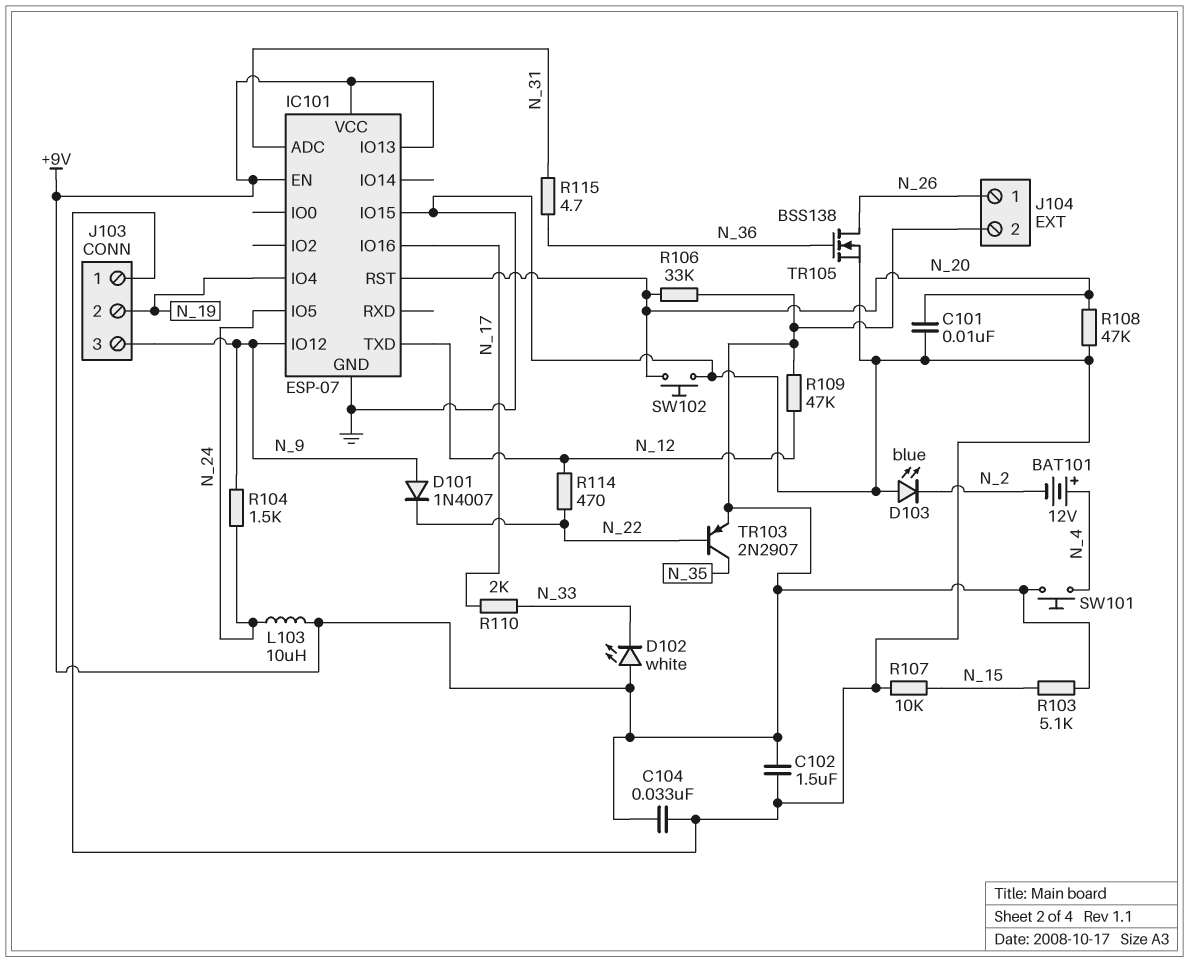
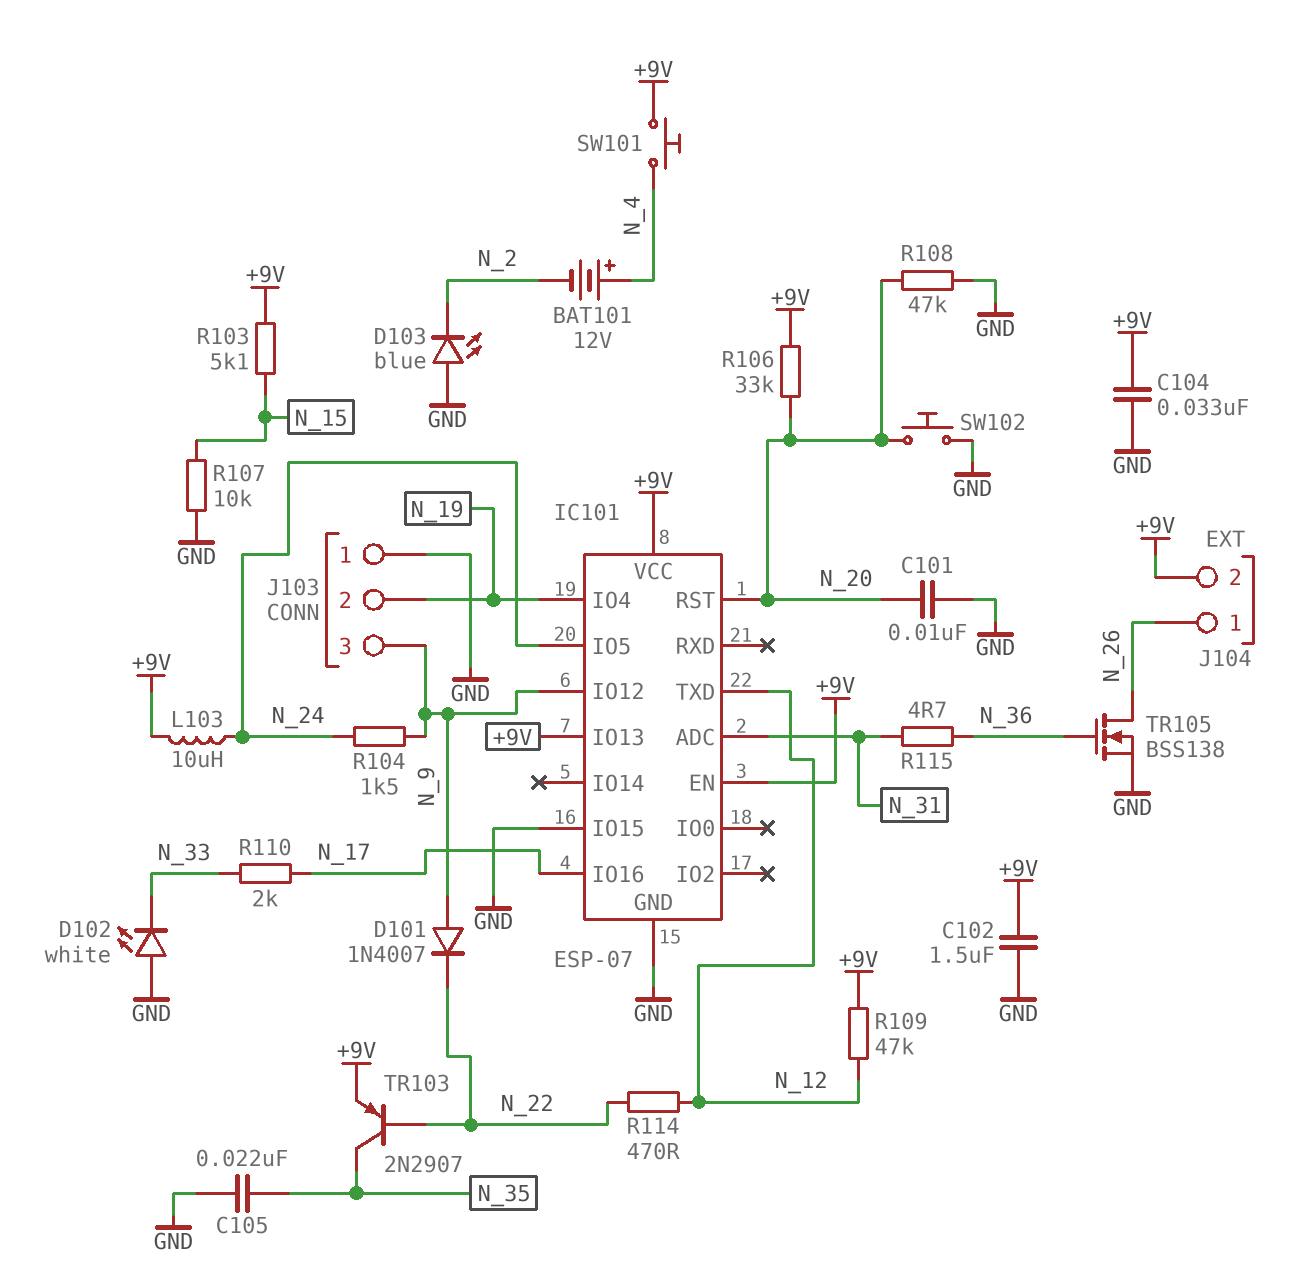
C105: none -> 22nF (GND, N_35)
D102: LED white (A +9V, K N_33) -> LED white (A GND, K N_33)

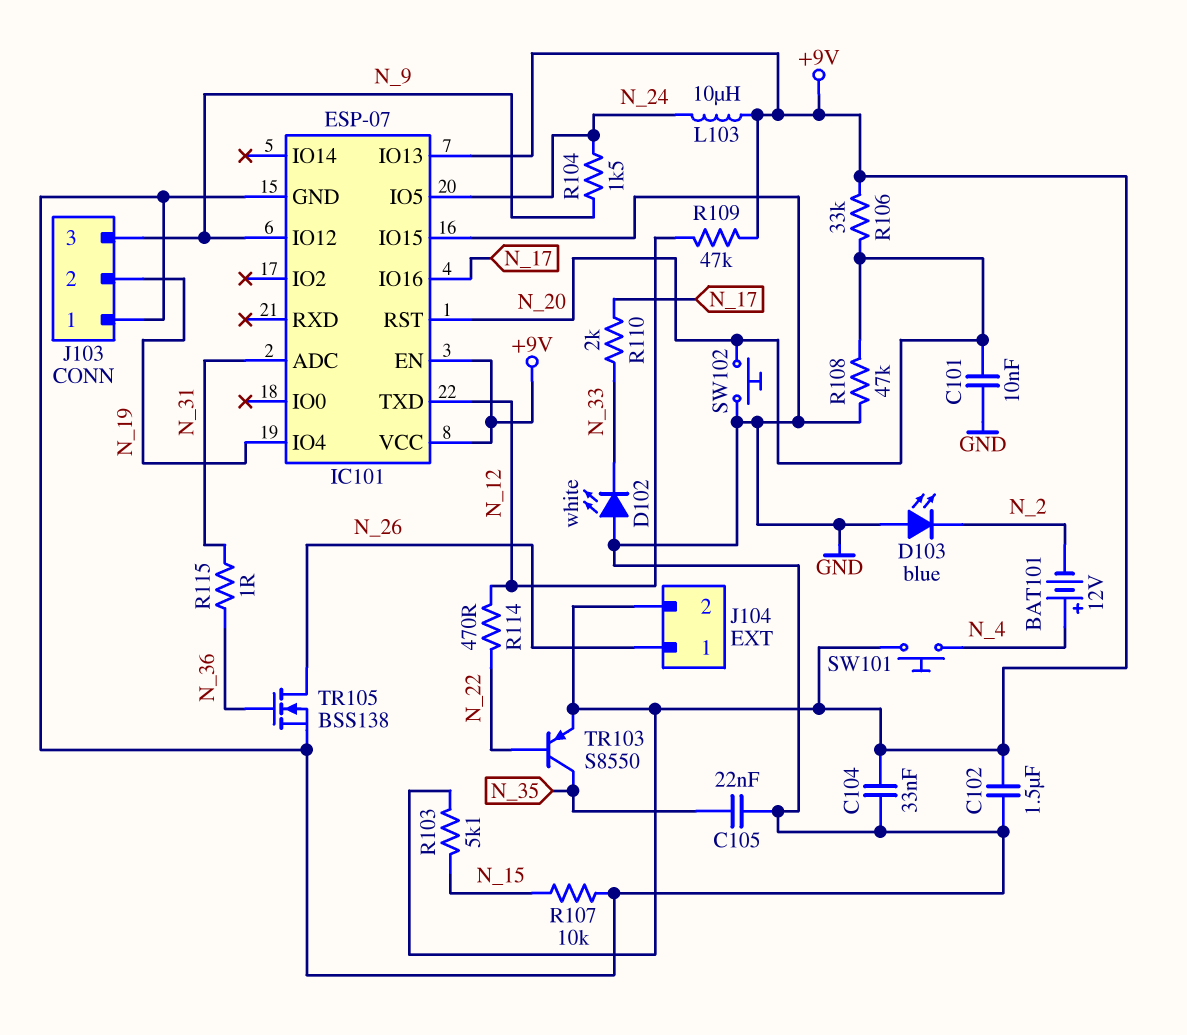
D101: diode 1N4007 (A N_9, K N_22) -> none
R115: 4.7 (N_31, N_36) -> 1 (N_31, N_36)
TR103: PNP 2N2907 (B N_22, C N_35, E +9V) -> PNP S8550 (B N_22, C N_35, E +9V)

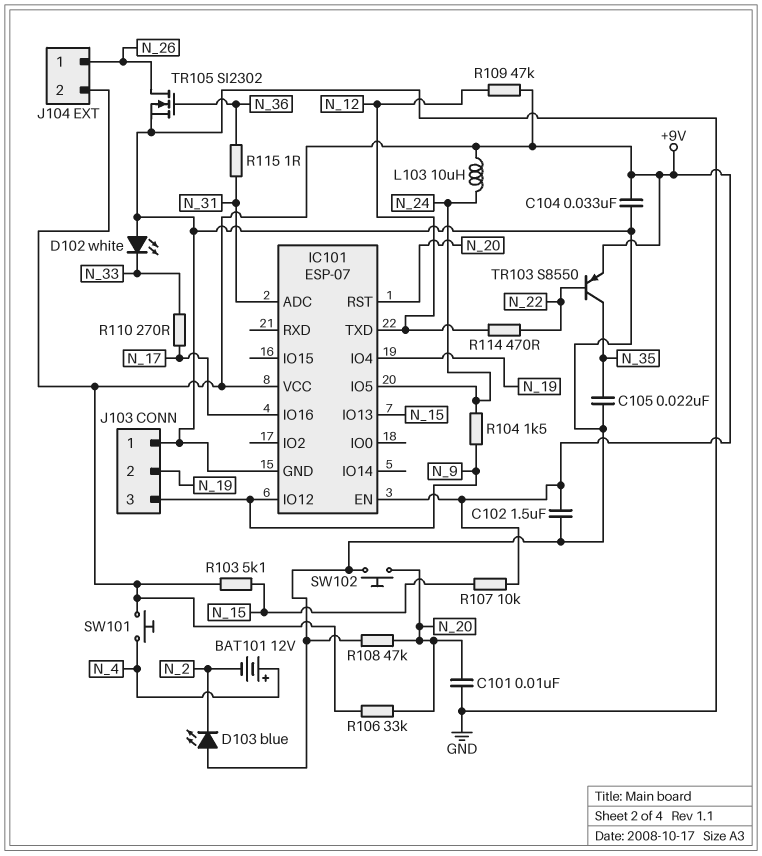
IC101 pin IO13: +9V -> N_15
IC101 pin IO15: GND -> none
R107: 10k (GND, N_15) -> 10k (+9V, N_15)
R110: 2k (N_17, N_33) -> 270 (N_17, N_33)
TR105: NMOS BSS138 (G N_36, D N_26, S GND) -> NMOS SI2302 (G N_36, D N_26, S GND)

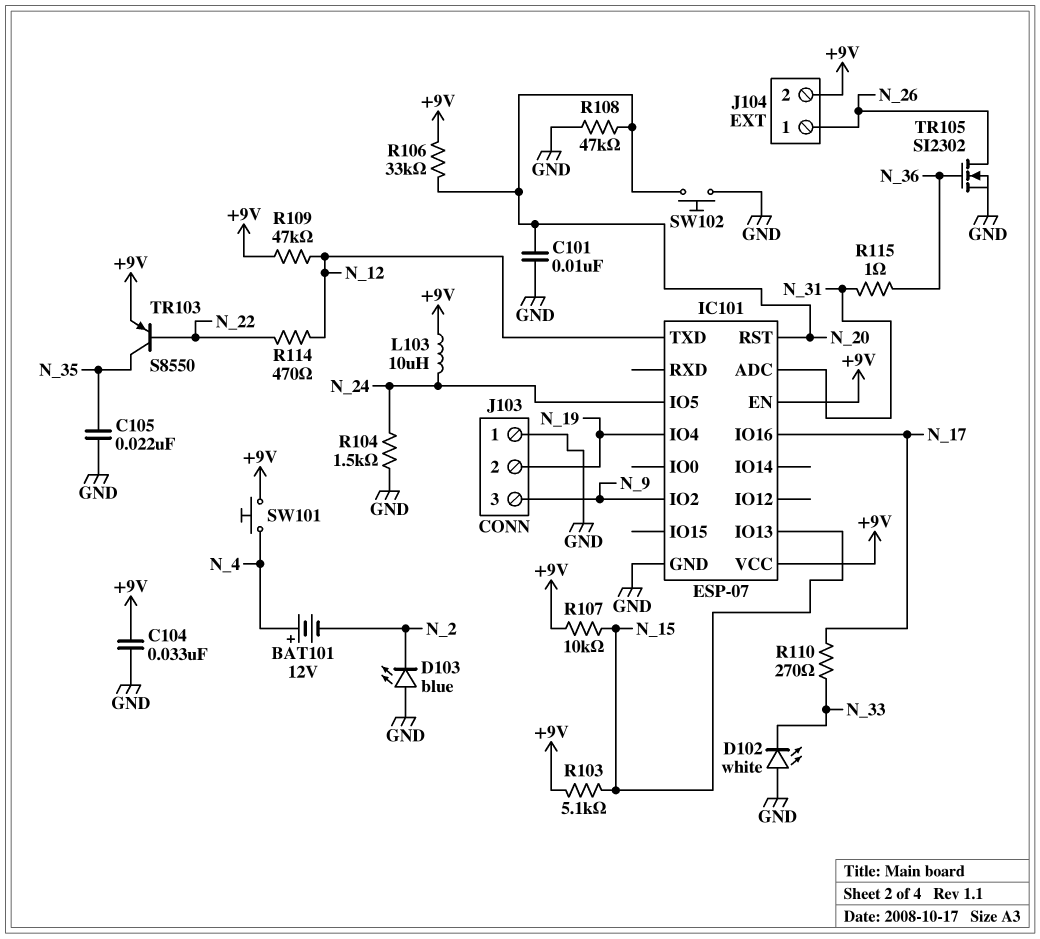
C102: 1.5uF (+9V, GND) -> none
IC101 pin IO2: none -> N_9
IC101 pin IO12: N_9 -> none
R104: 1.5k (N_9, N_24) -> 1.5k (GND, N_24)

